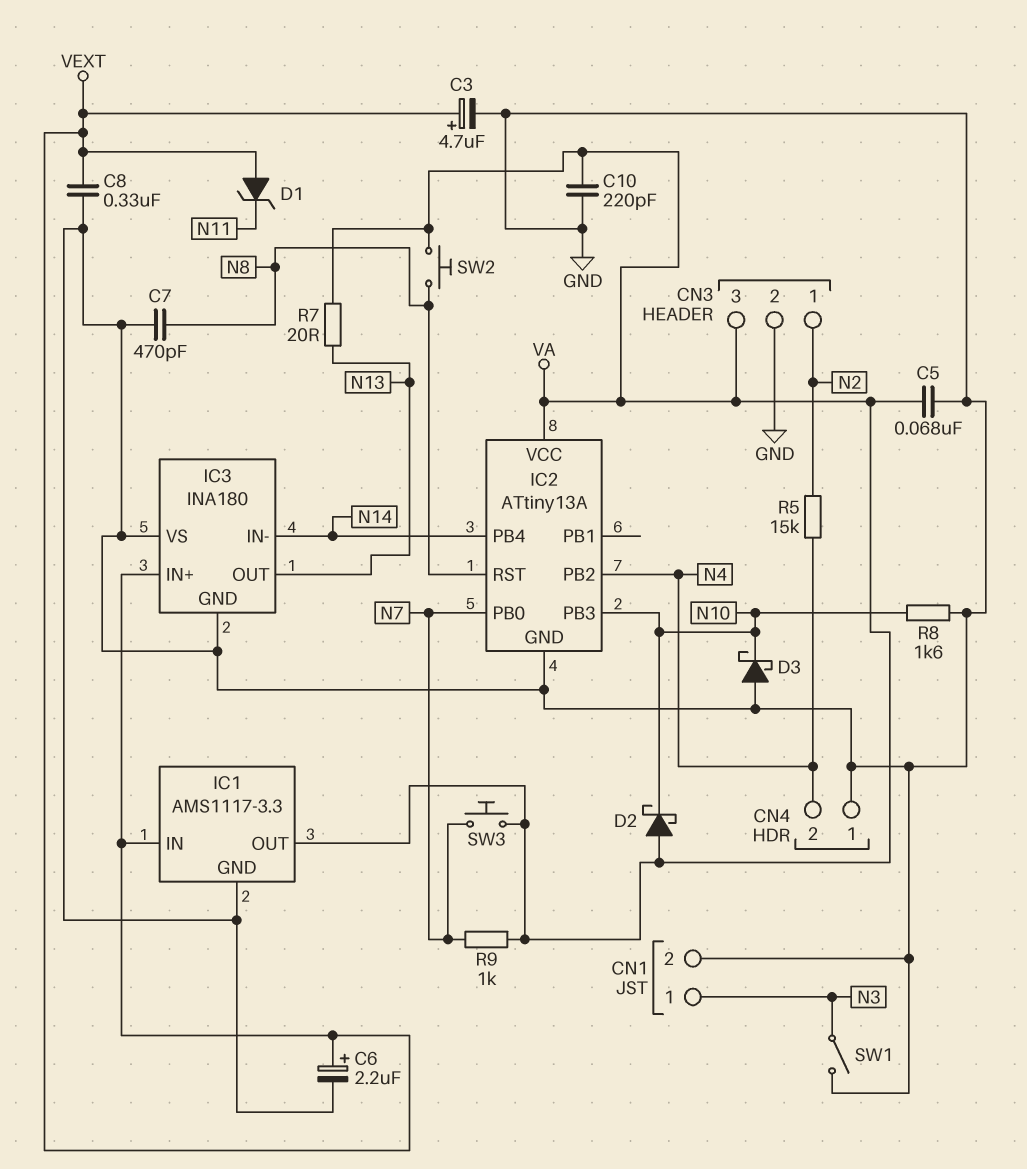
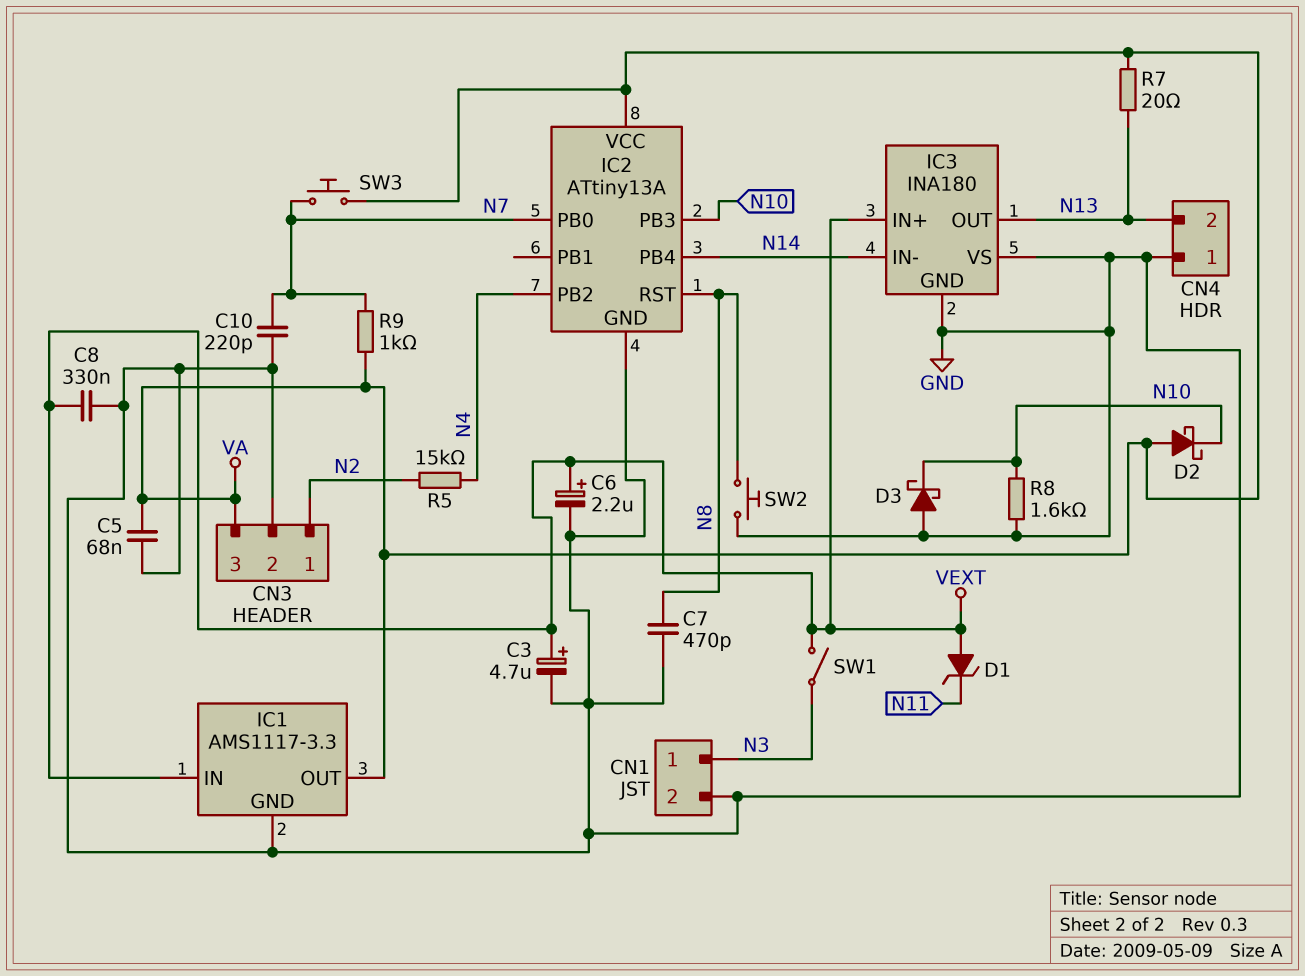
C10: 220pF (GND, VA) -> 220pF (GND, N7)
CN4 pin 2: N4 -> N13
SW1: switch (GND, N3) -> switch (N3, VEXT)
SW2: button (N8, VA) -> button (GND, N8)

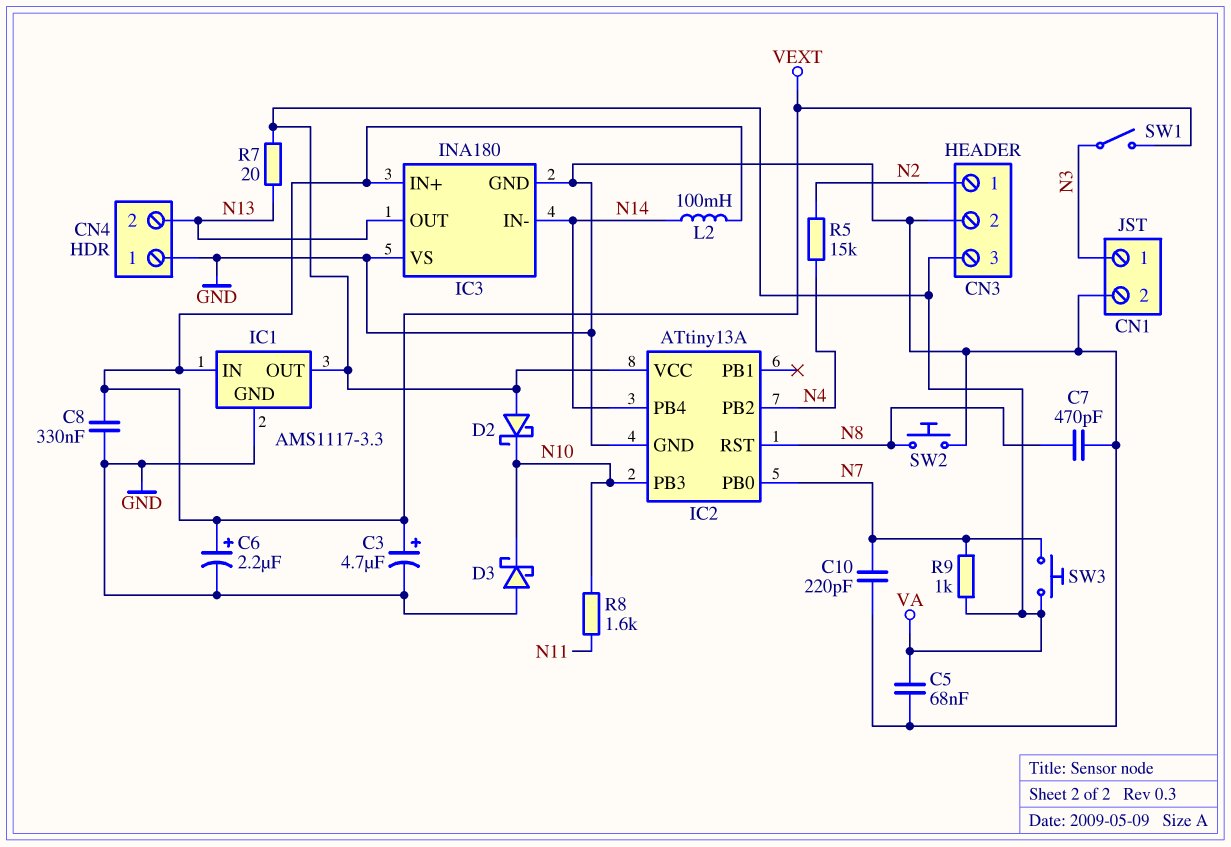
D1: zener (A VEXT, K N11) -> none
L2: none -> 100mH (N14, VEXT)
R8: 1.6k (GND, N10) -> 1.6k (N10, N11)

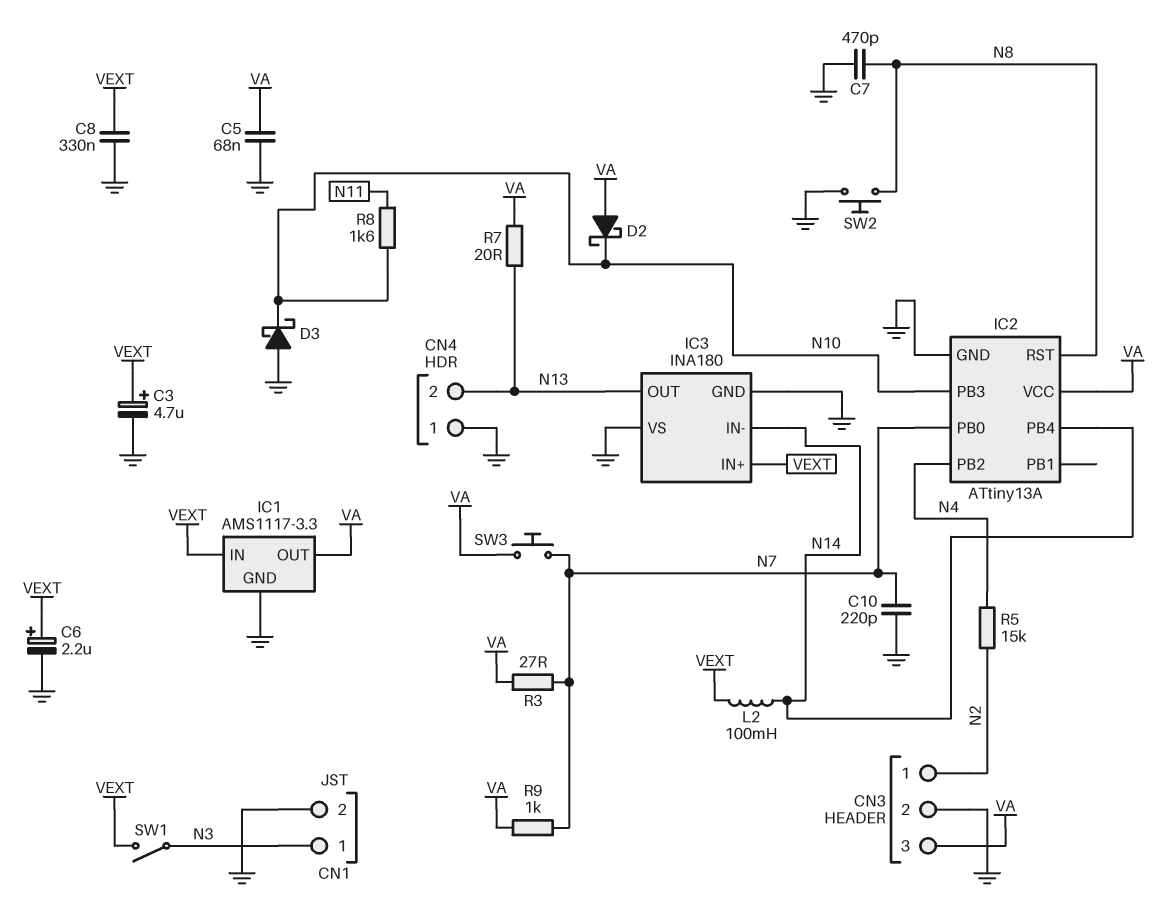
R3: none -> 27 (N7, VA)

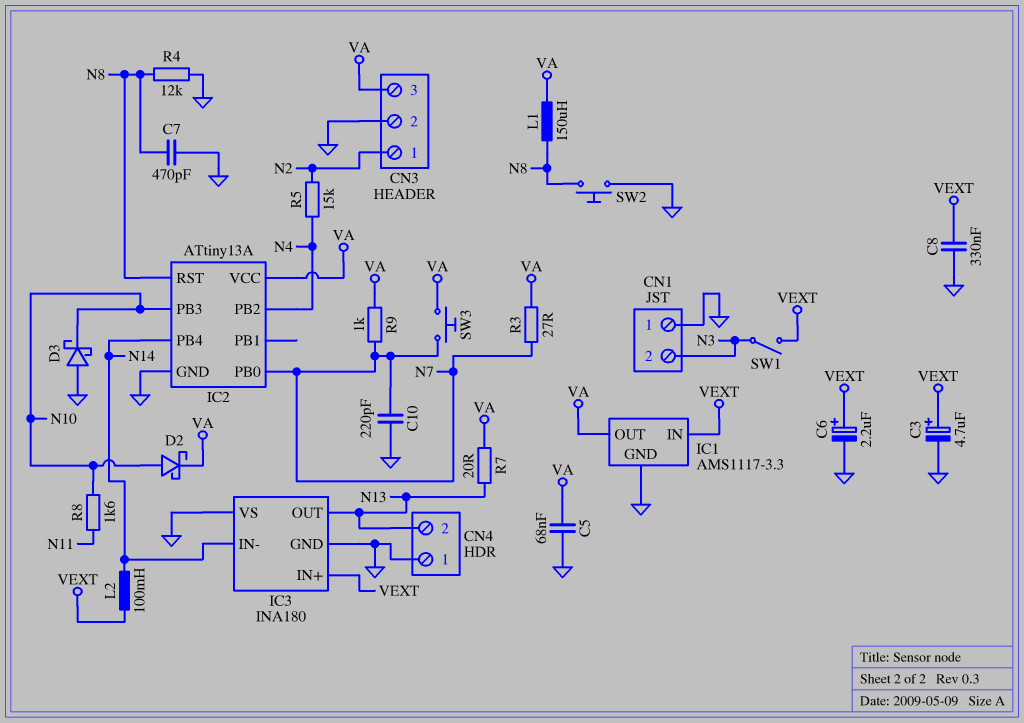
CN1 pin 1: N3 -> GND
CN1 pin 2: GND -> N3
D2: schottky (A VA, K N10) -> schottky (A N10, K VA)
L1: none -> 150uH (N8, VA)
R4: none -> 12k (GND, N8)

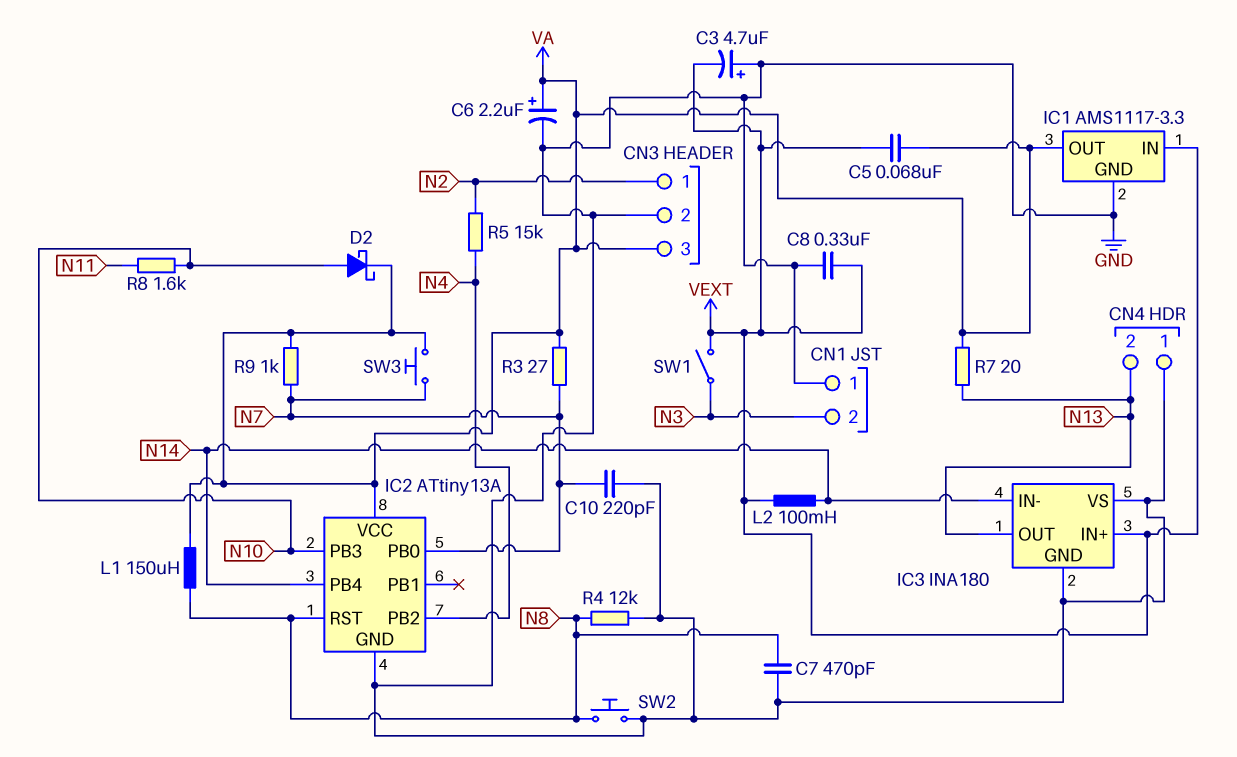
C3: 4.7uF (plus VEXT, minus GND) -> 4.7uF (plus GND, minus VEXT)
C5: 68nF (GND, VA) -> 68nF (VA, VEXT)
C6: 2.2uF (plus VEXT, minus GND) -> 2.2uF (plus VA, minus GND)
D3: schottky (A GND, K N10) -> none

